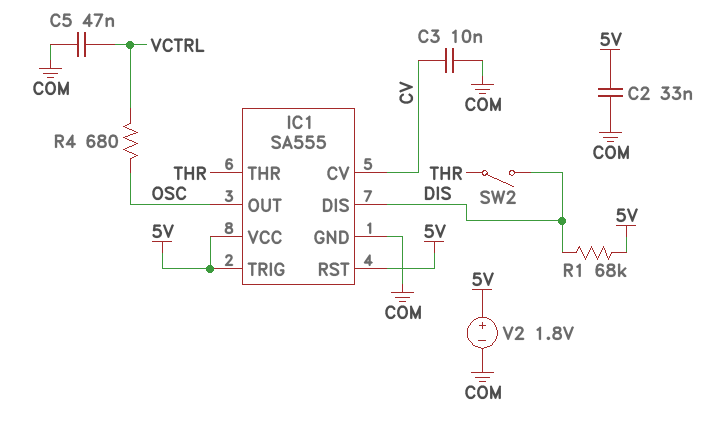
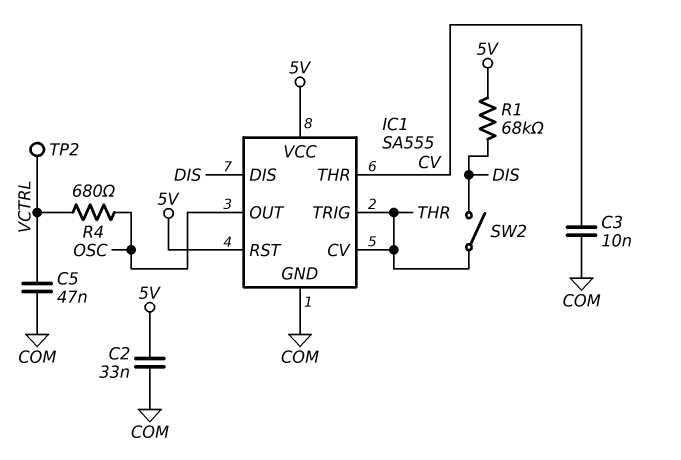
IC1 pin CV: CV -> THR
IC1 pin THR: THR -> CV
IC1 pin TRIG: 5V -> THR
TP2: none -> test point (VCTRL)
V2: 1.8V (plus 5V, minus COM) -> none

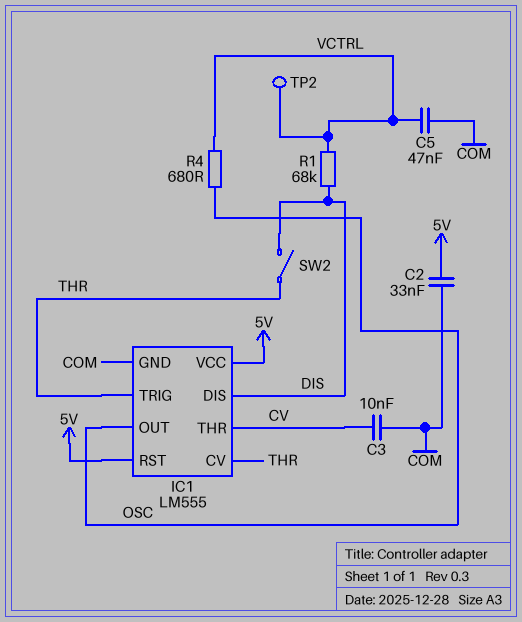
IC1: SA555 -> LM555
R1: 68k (5V, DIS) -> 68k (DIS, VCTRL)

